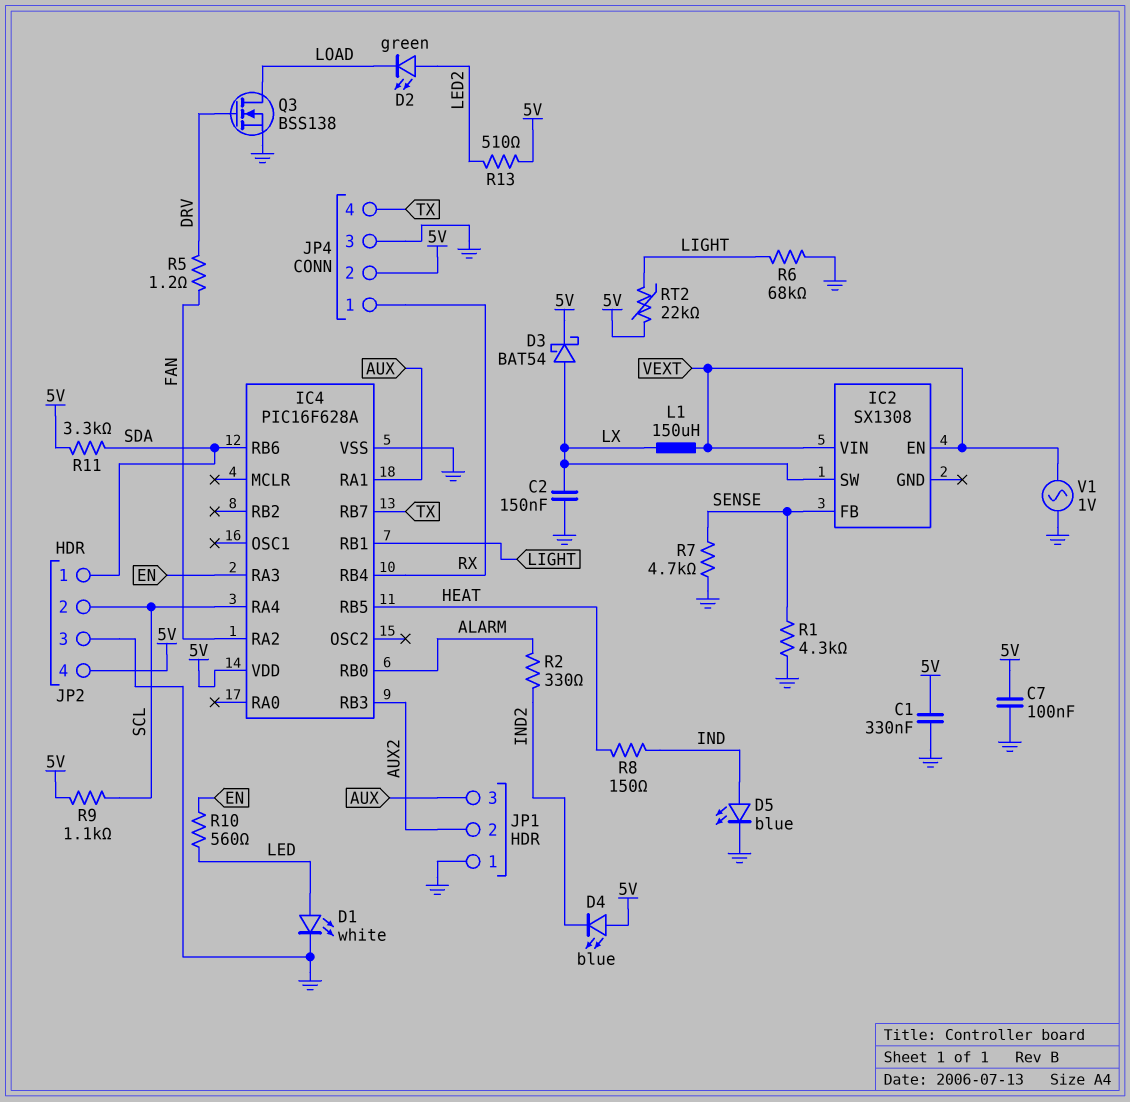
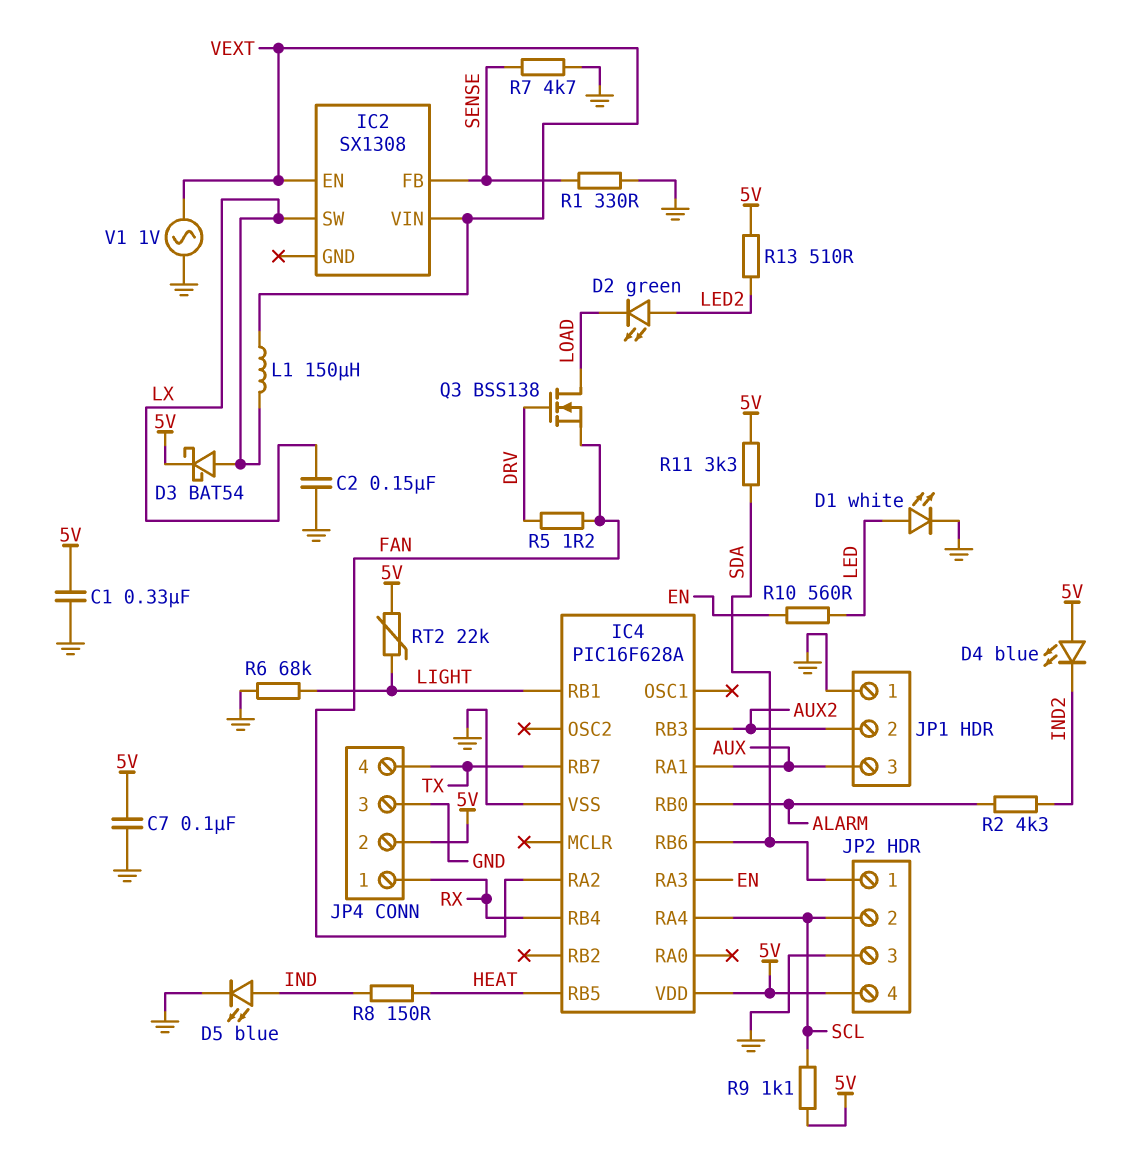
Q3: NMOS BSS138 (G DRV, D LOAD, S GND) -> NMOS BSS138 (G DRV, D LOAD, S FAN)
R1: 4.3k (GND, SENSE) -> 330 (GND, SENSE)
R2: 330 (ALARM, IND2) -> 4.3k (ALARM, IND2)

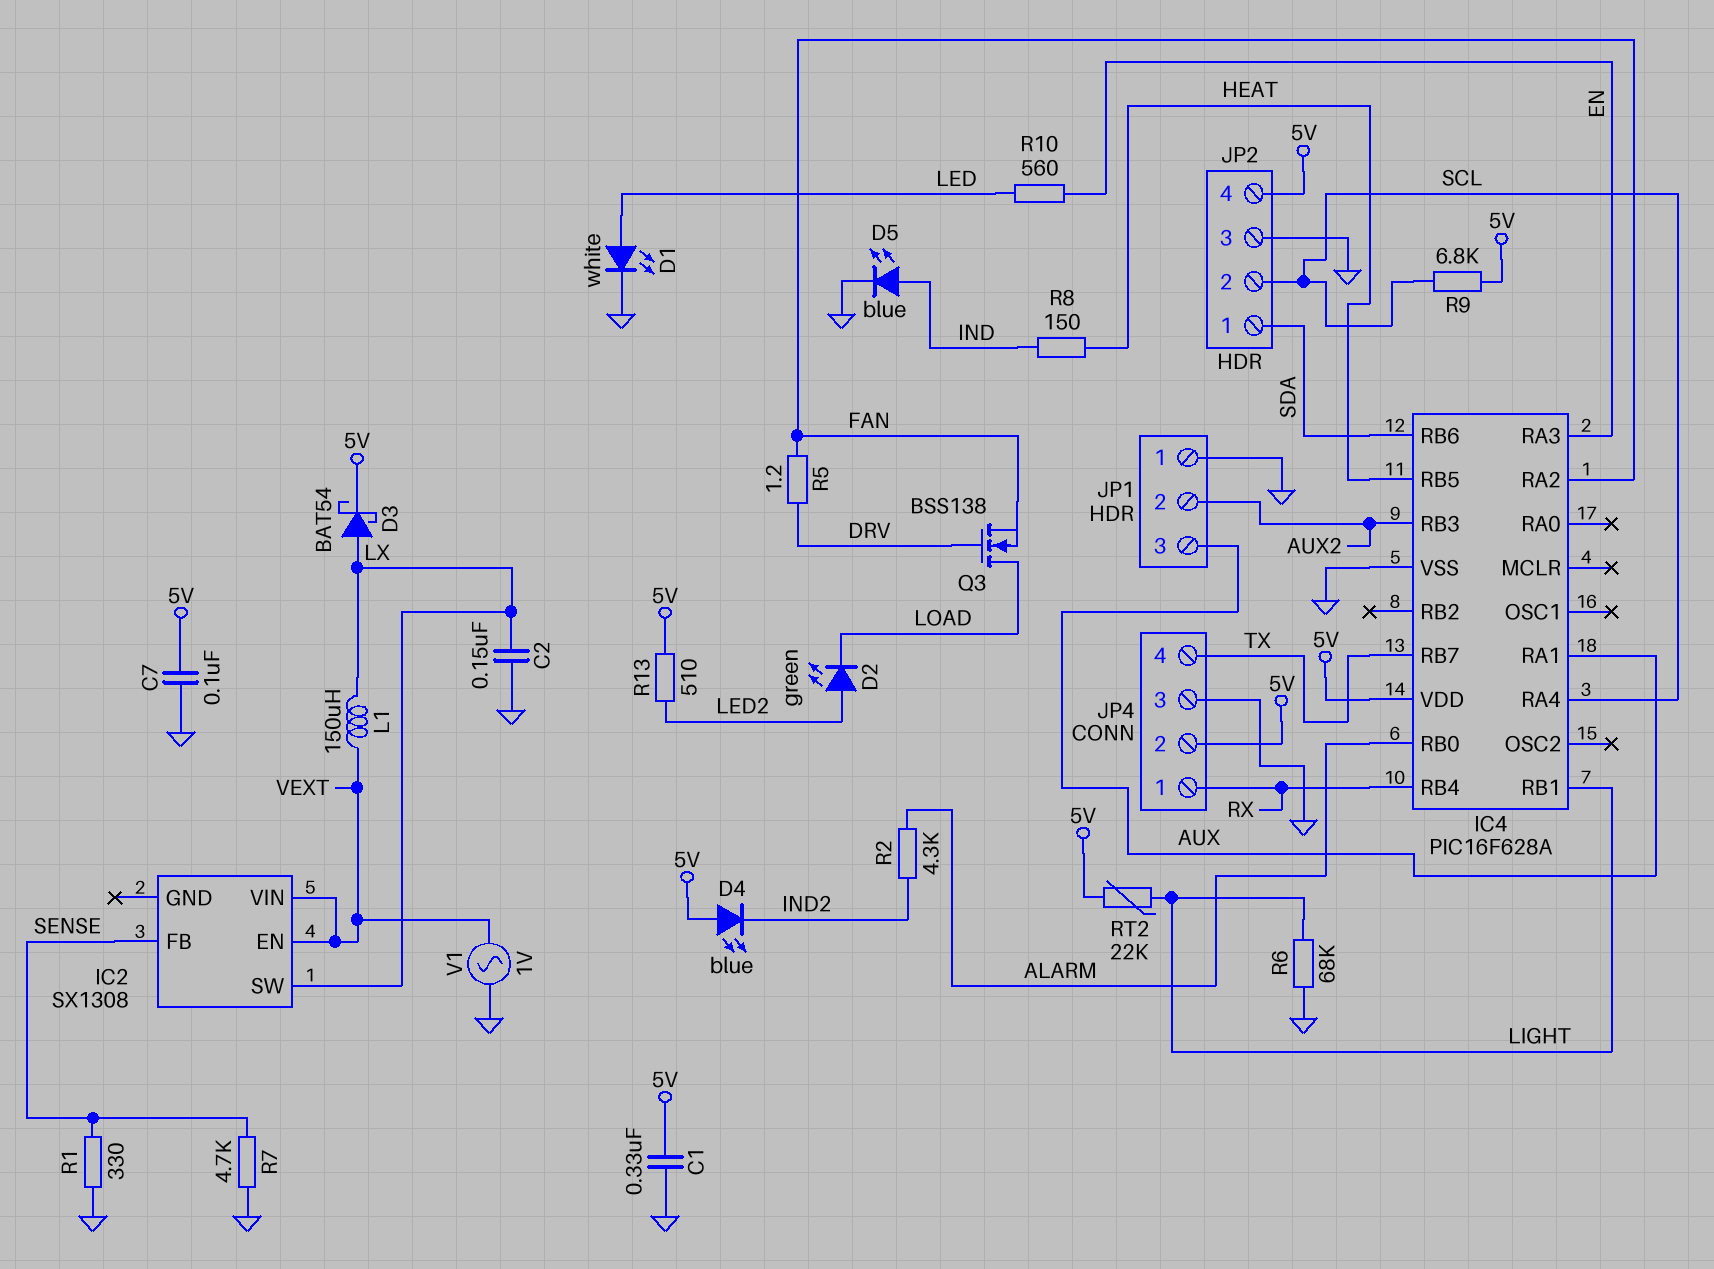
R9: 1.1k (5V, SCL) -> 6.8k (5V, SCL)
R11: 3.3k (5V, SDA) -> none

